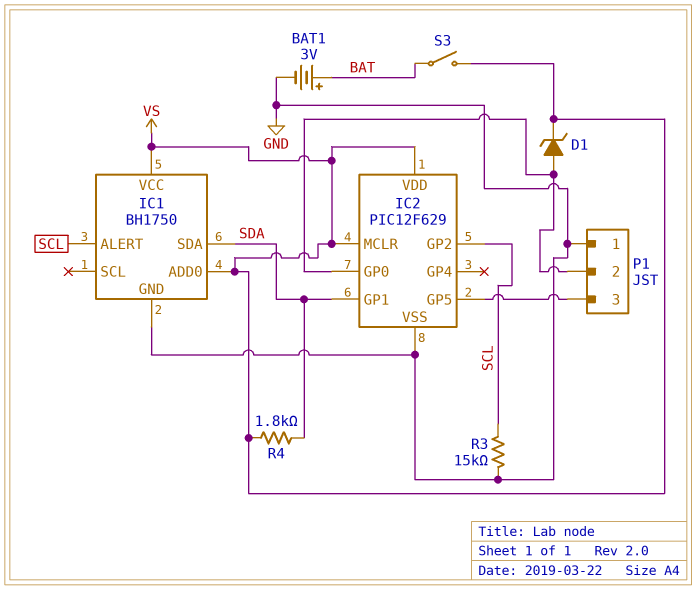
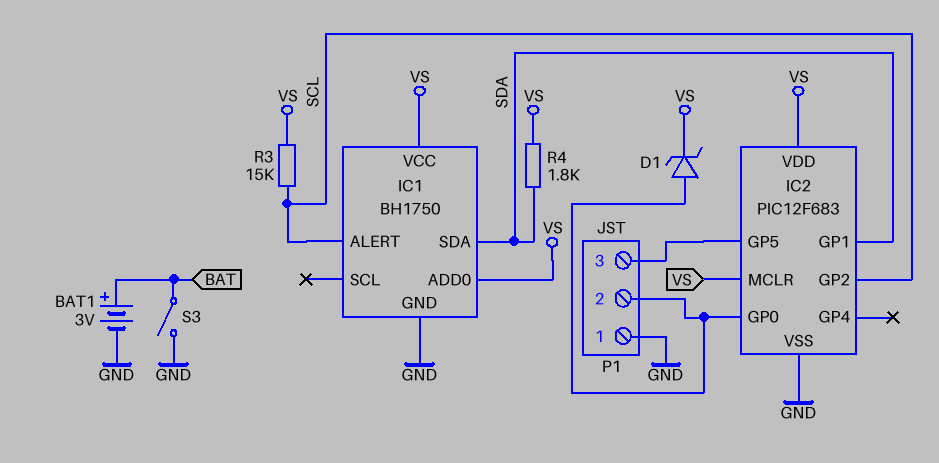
IC2: PIC12F629 -> PIC12F683
R3: 15k (GND, SCL) -> 15k (SCL, VS)
S3: switch (BAT, VS) -> switch (BAT, GND)

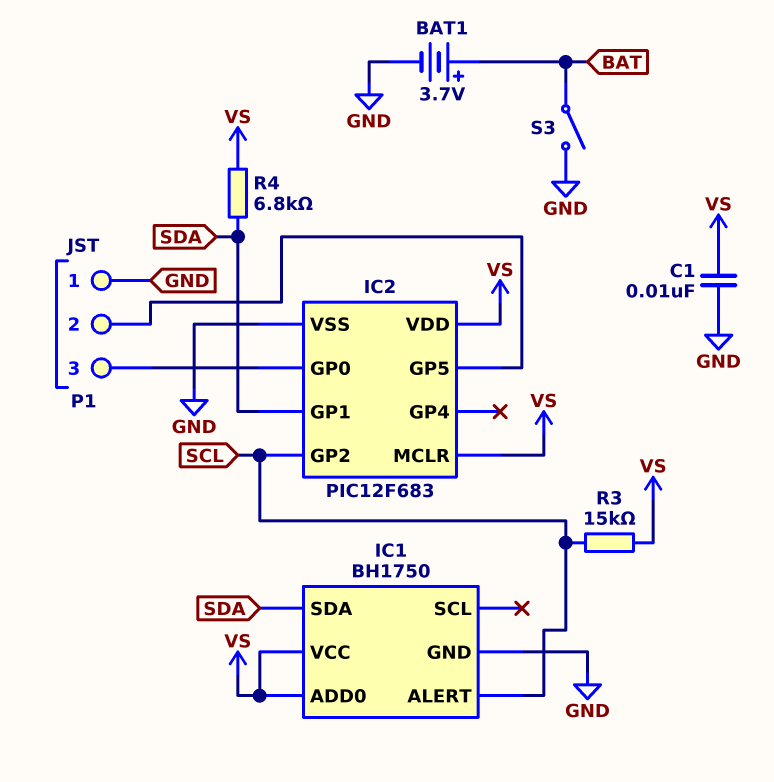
BAT1: 3V (plus BAT, minus GND) -> 3.7V (plus BAT, minus GND)
C1: none -> 10nF (GND, VS)
D1: zener (A IC2/GP0, K VS) -> none
P1 pin 2: IC2/GP0 -> IC2/GP5
P1 pin 3: IC2/GP5 -> IC2/GP0
R4: 1.8k (SDA, VS) -> 6.8k (SDA, VS)

